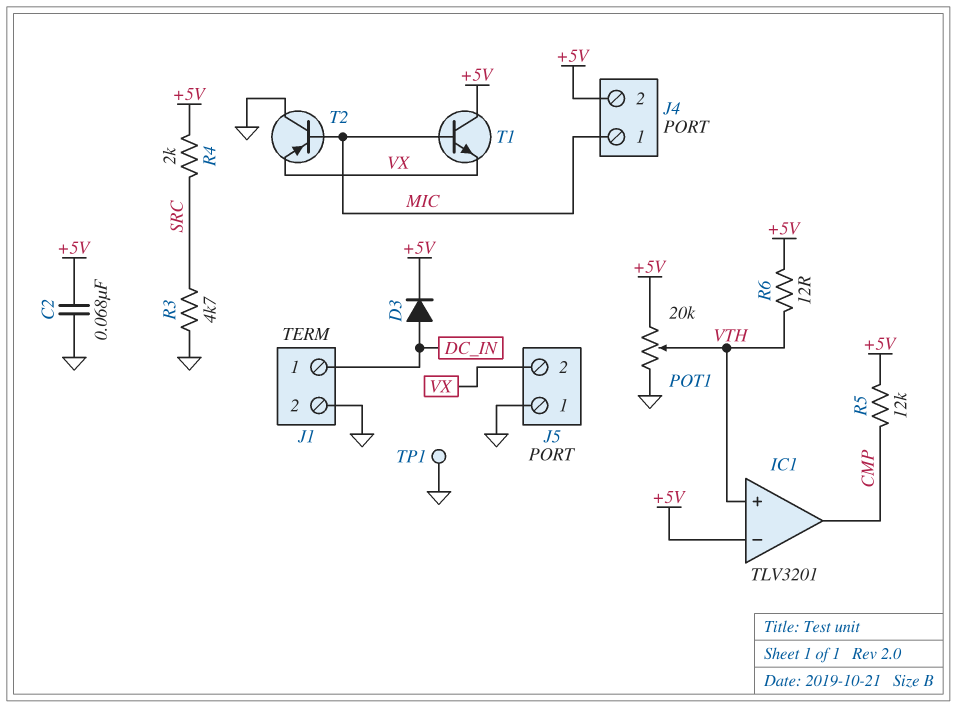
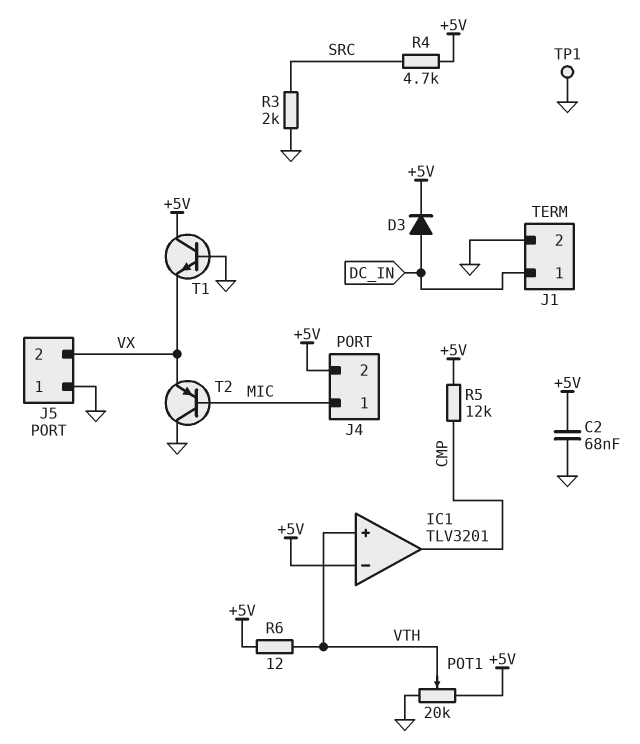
R3: 4.7k (GND, SRC) -> 2k (GND, SRC)
R4: 2k (+5V, SRC) -> 4.7k (+5V, SRC)
T1: NPN (B MIC, C +5V, E VX) -> NPN (B GND, C +5V, E VX)

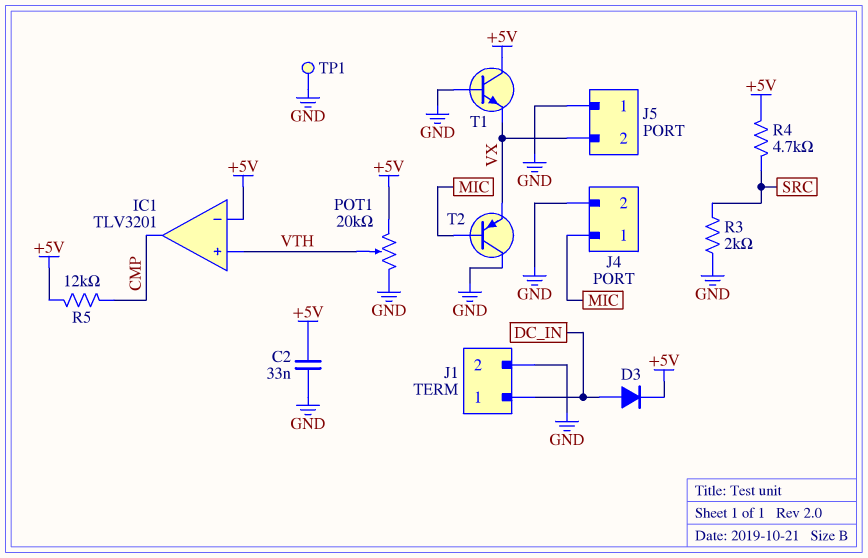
C2: 68nF (+5V, GND) -> 33nF (+5V, GND)
J4 pin 2: +5V -> GND
R6: 12 (+5V, VTH) -> none

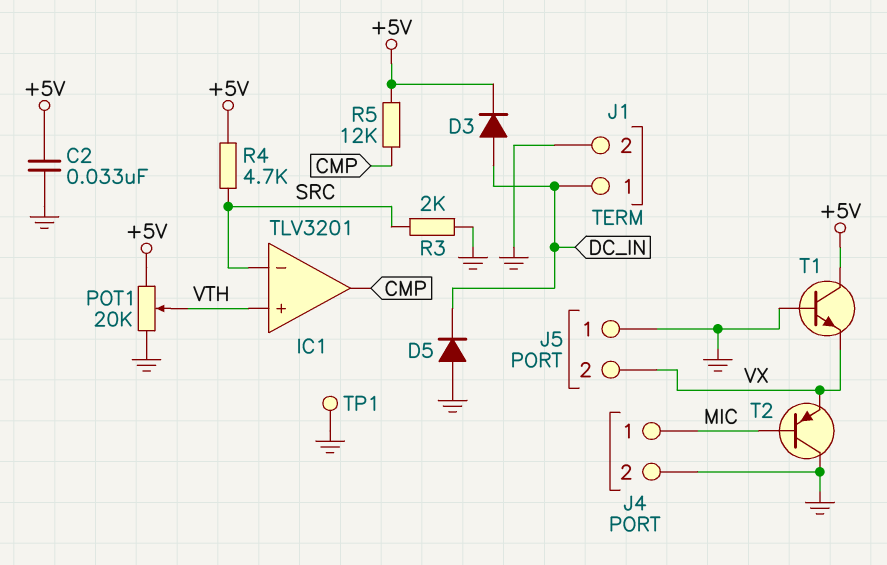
D5: none -> diode (A GND, K DC_IN)
IC1 pin in-: +5V -> SRC

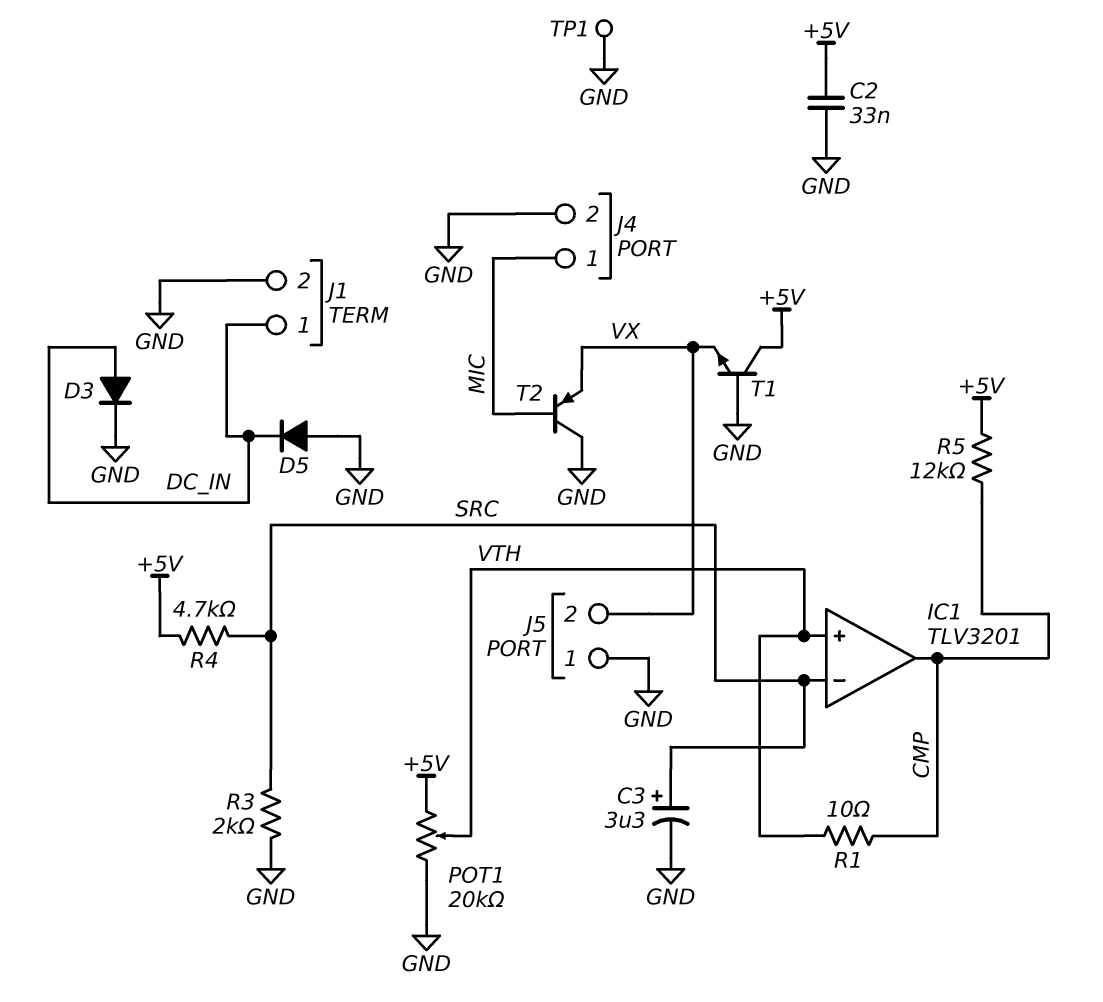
C3: none -> 3.3uF (plus SRC, minus GND)
D3: diode (A DC_IN, K +5V) -> diode (A DC_IN, K GND)
R1: none -> 10 (CMP, VTH)

